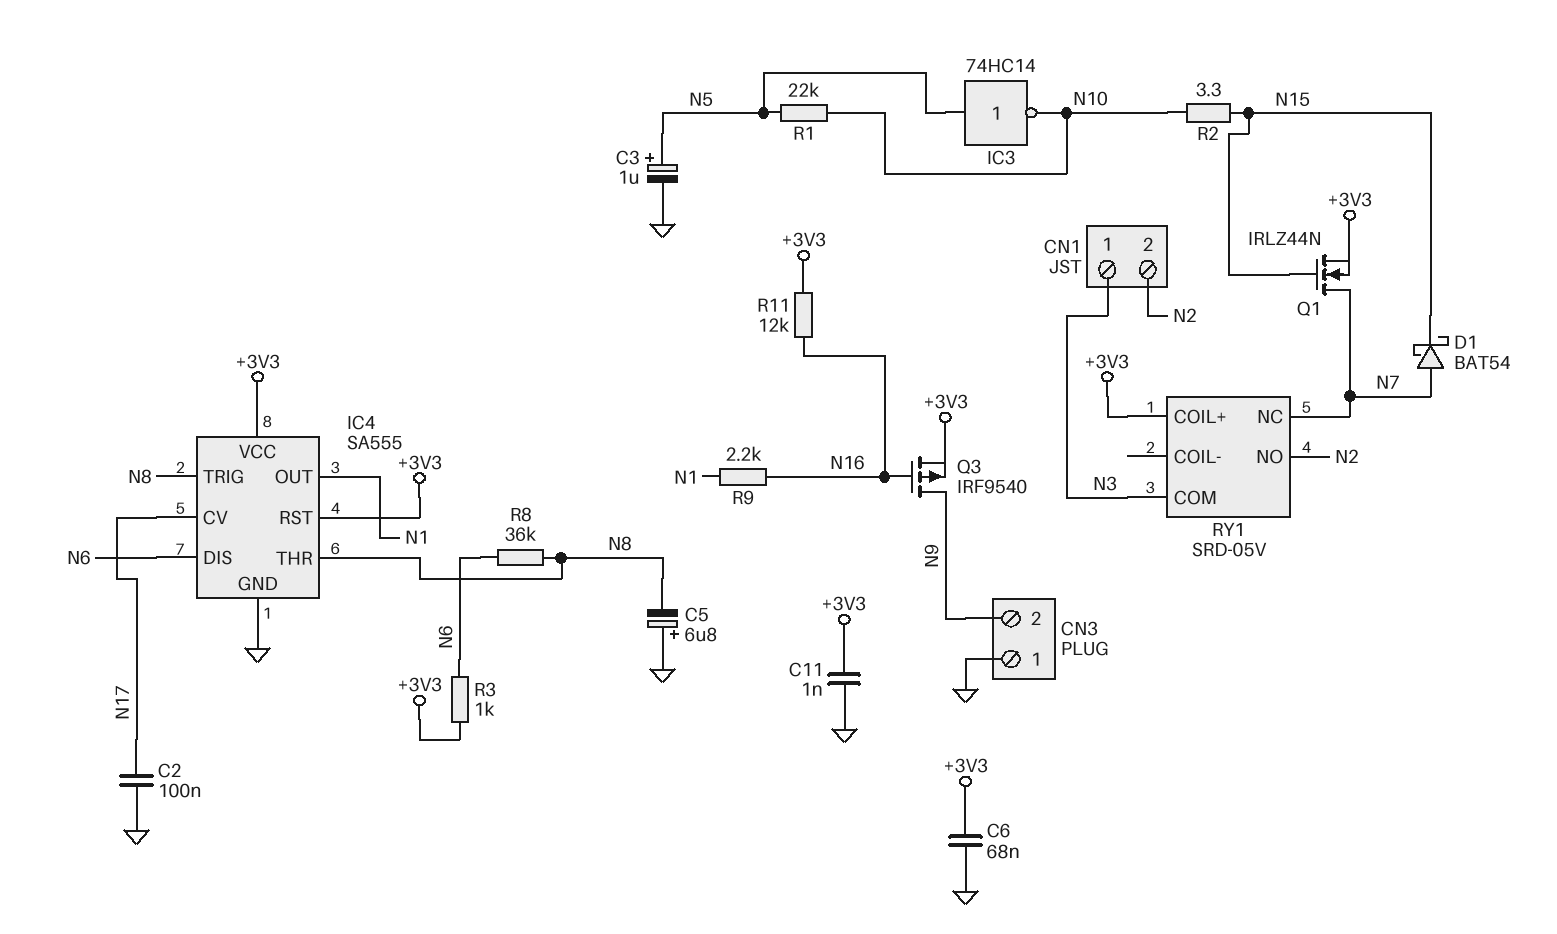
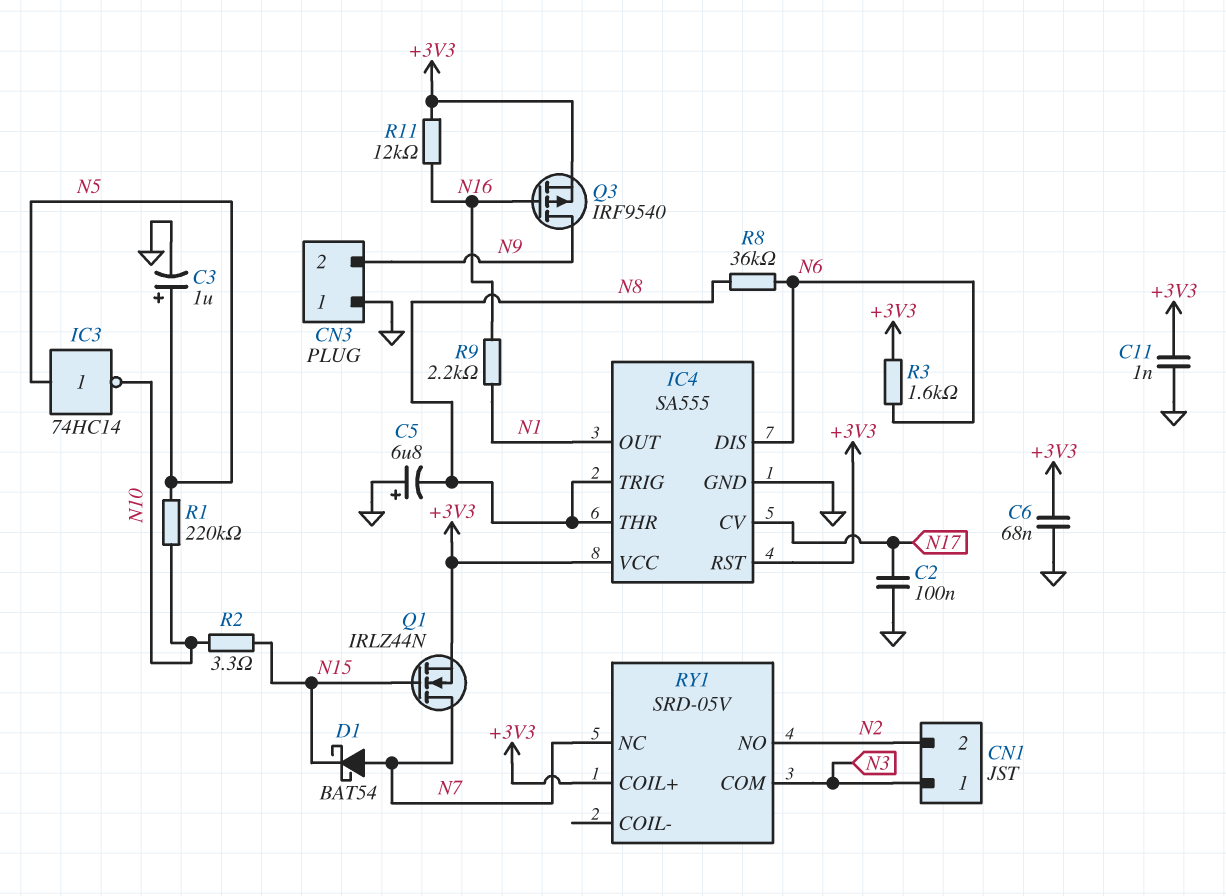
R1: 22k (N5, N10) -> 220k (N5, N10)
R3: 1k (+3V3, N6) -> 1.6k (+3V3, N6)

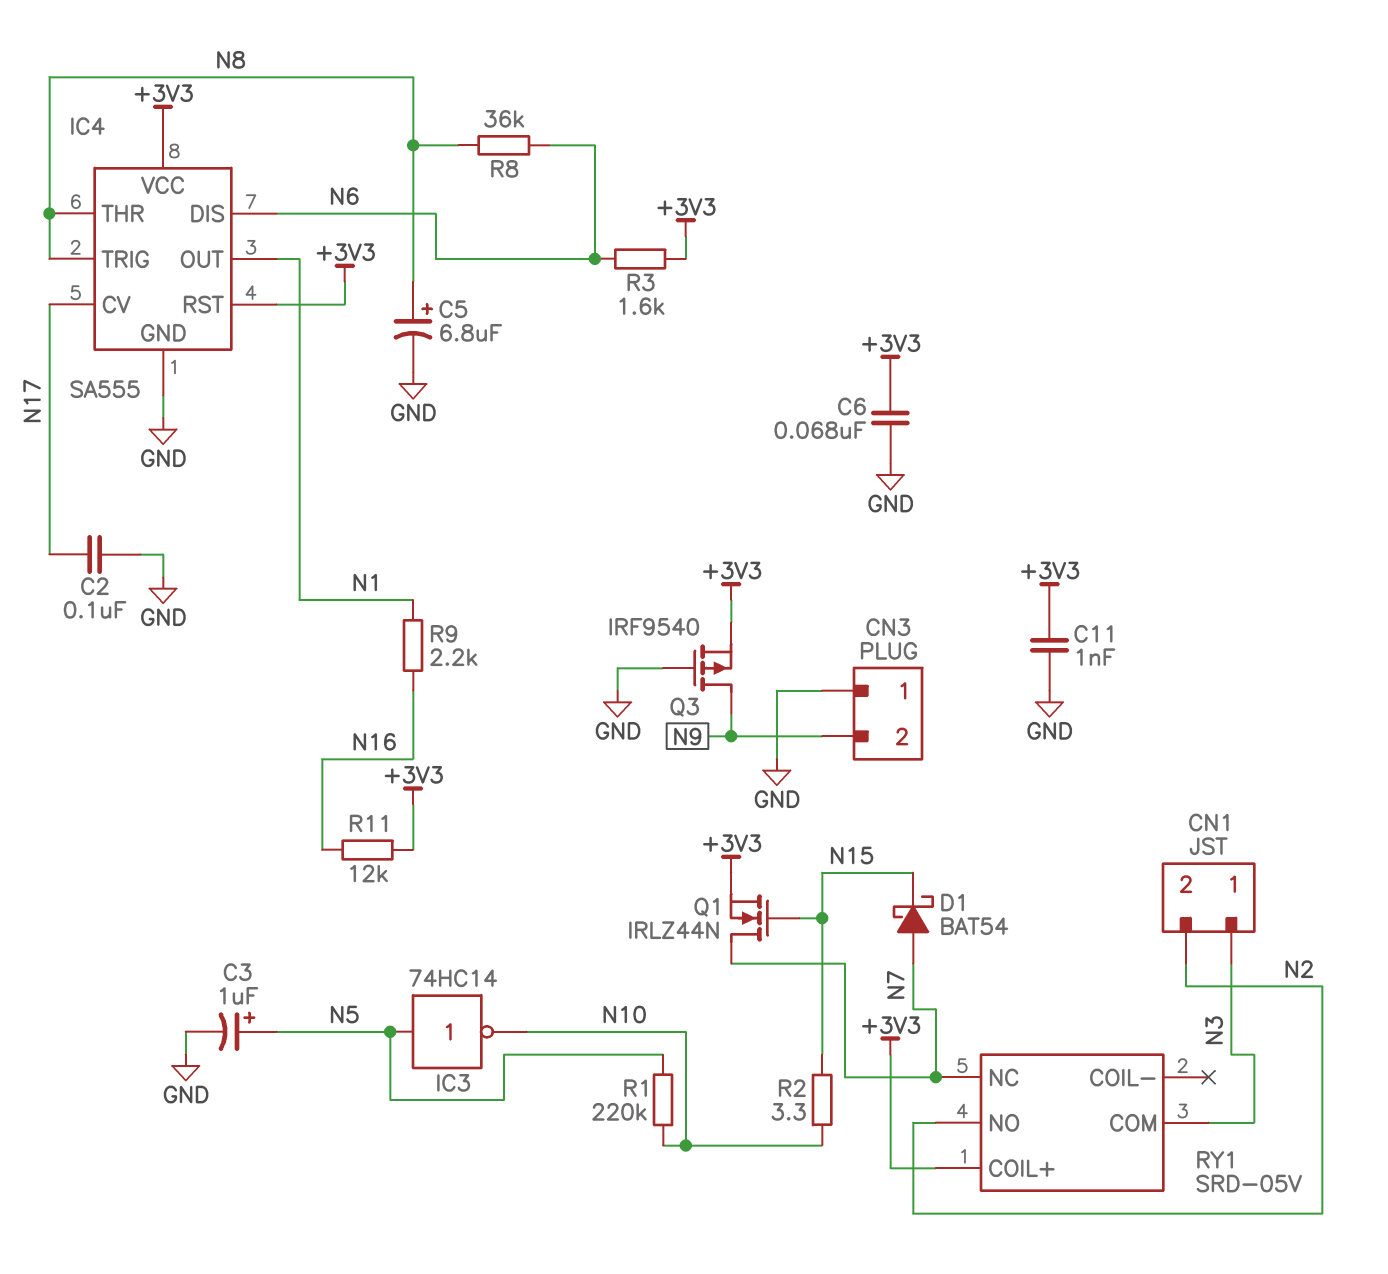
C5: 6.8uF (plus GND, minus N8) -> 6.8uF (plus N8, minus GND)
Q3: PMOS IRF9540 (G N16, D N9, S +3V3) -> PMOS IRF9540 (G GND, D N9, S +3V3)

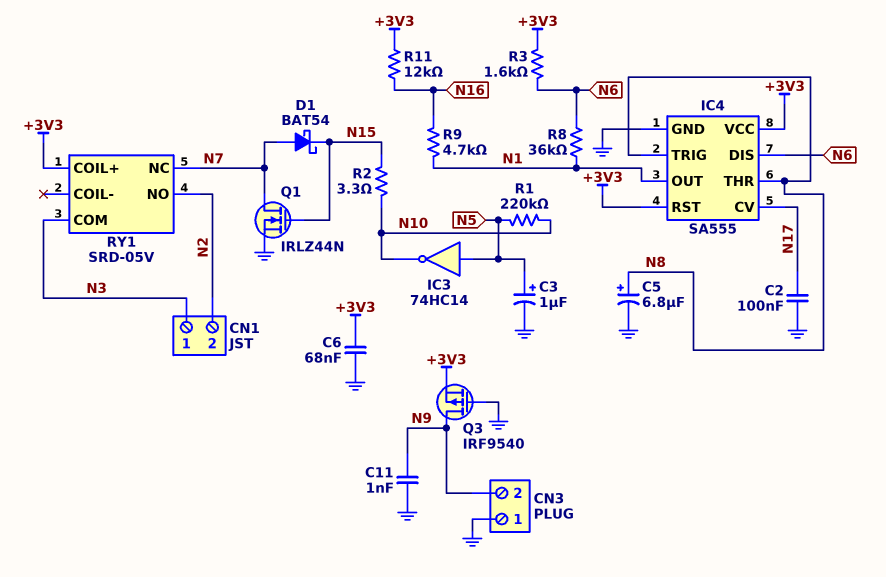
C11: 1nF (+3V3, GND) -> 1nF (GND, N9)
Q1: NMOS IRLZ44N (G N15, D N7, S +3V3) -> NMOS IRLZ44N (G N15, D N7, S GND)
R8: 36k (N6, N8) -> 36k (N1, N6)
R9: 2.2k (N1, N16) -> 4.7k (N1, N16)

